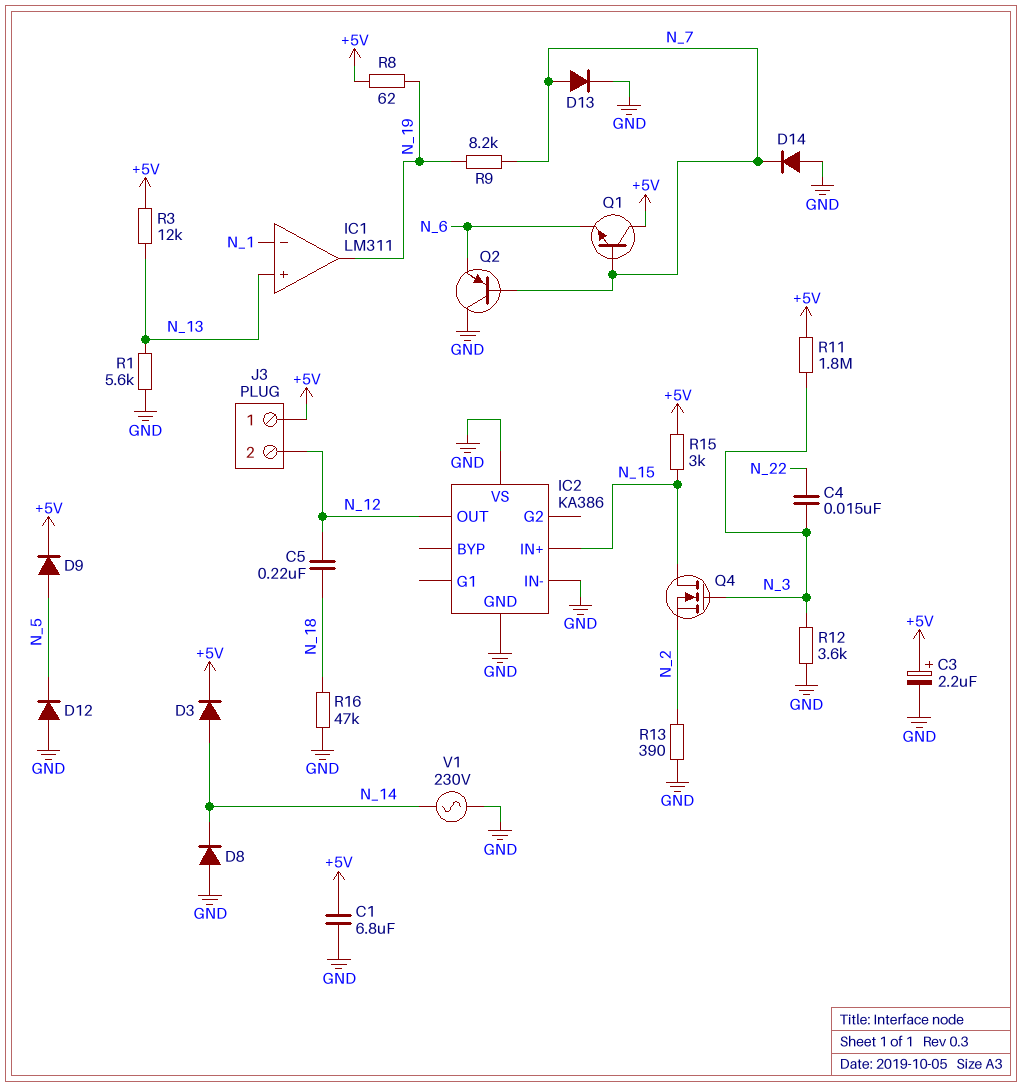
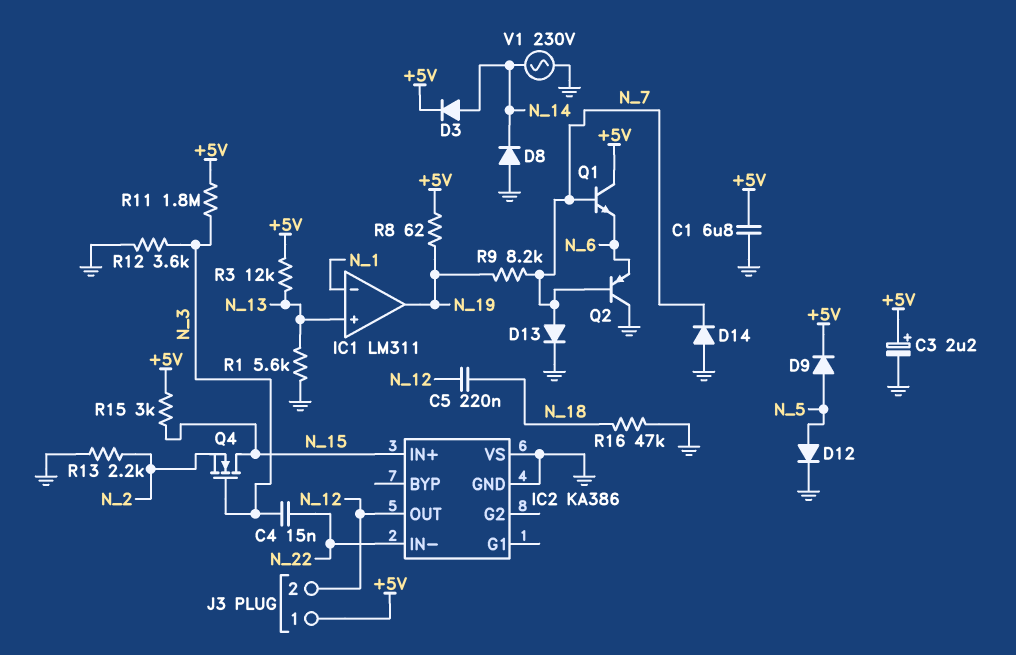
D12: diode (A GND, K N_5) -> diode (A N_5, K GND)
IC2 pin IN-: GND -> N_22
R13: 390 (GND, N_2) -> 2.2k (GND, N_2)

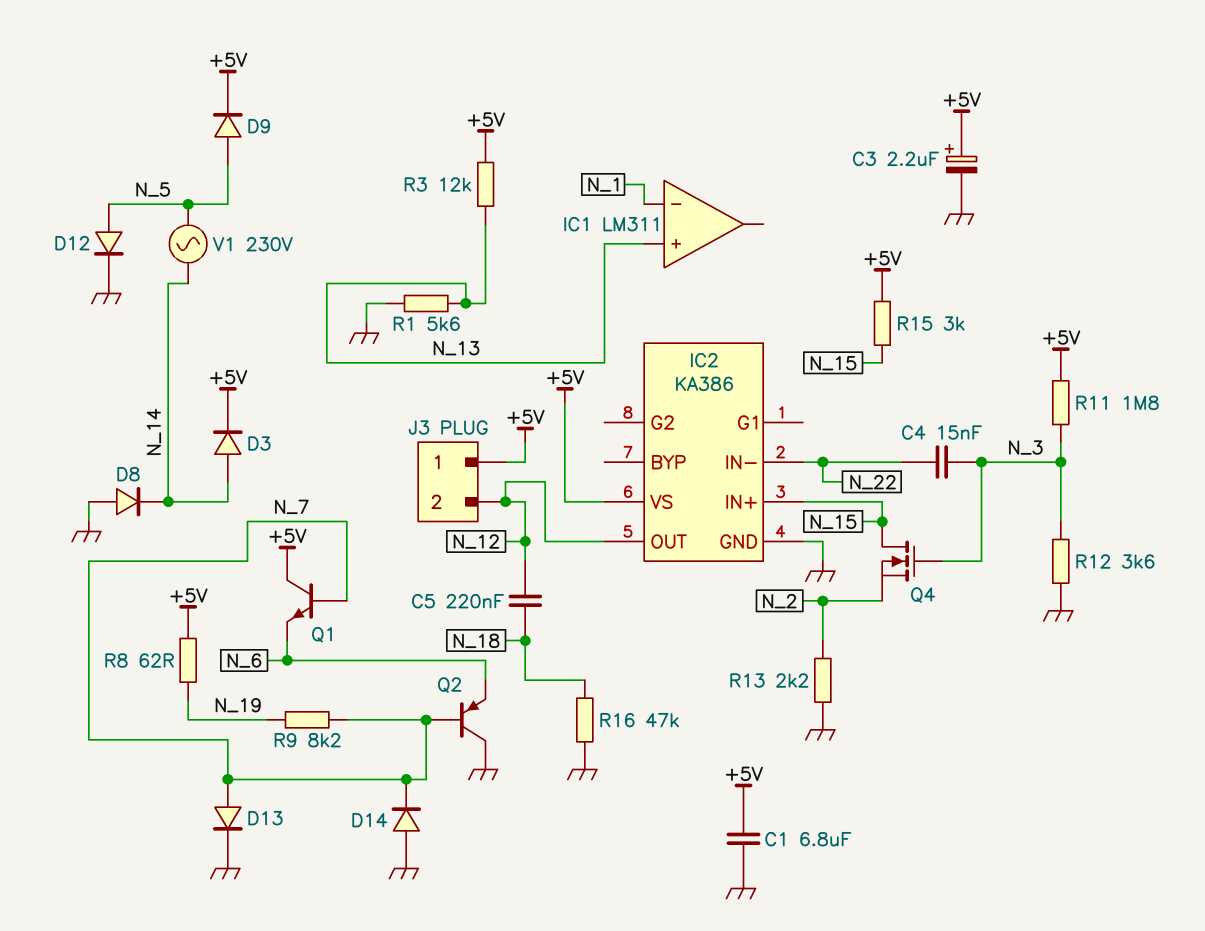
IC1 pin out: N_19 -> none
IC2 pin VS: GND -> +5V
V1: AC 230V (GND, N_14) -> AC 230V (N_5, N_14)

